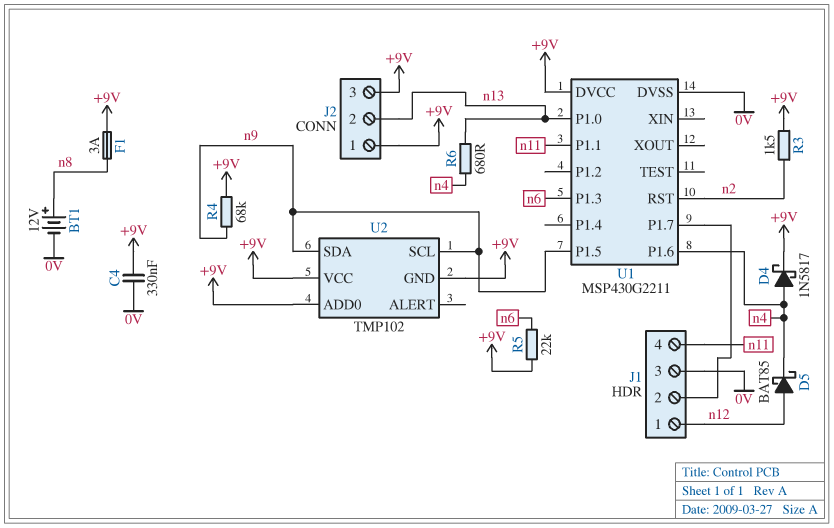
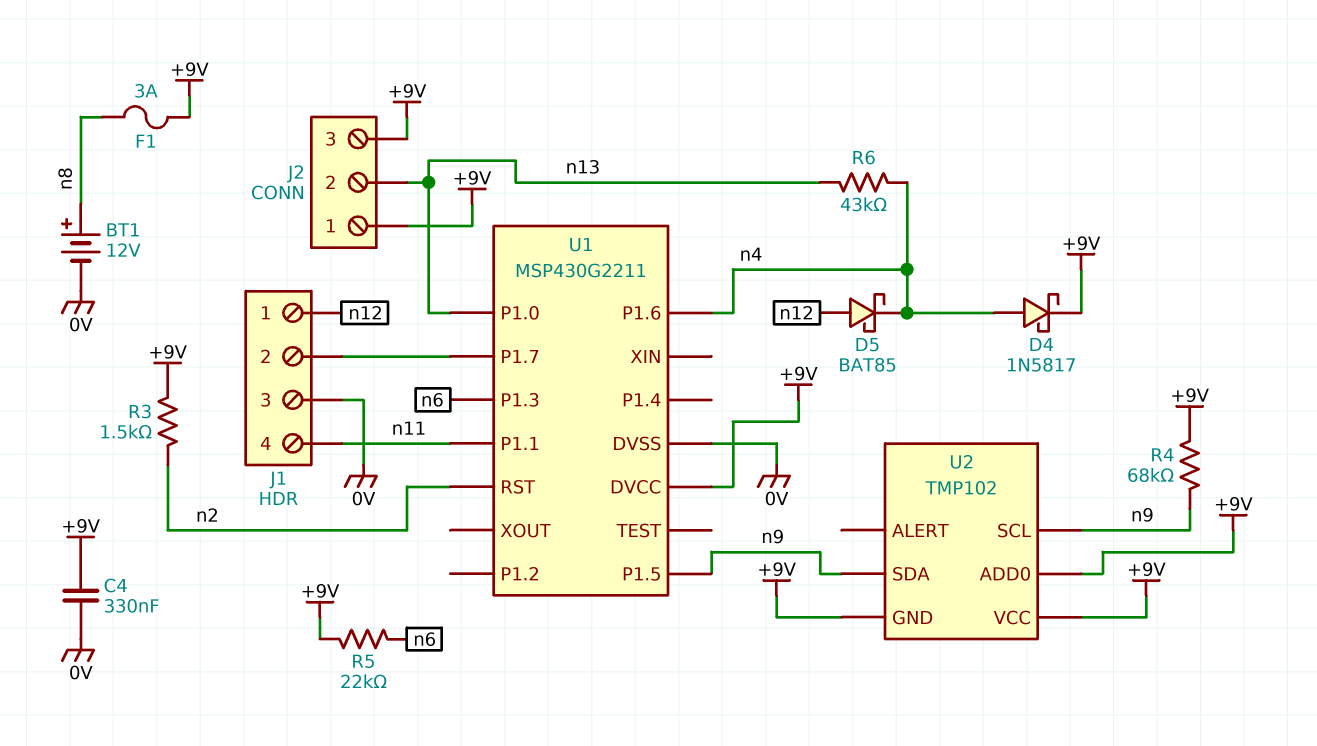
R6: 680 (n4, n13) -> 43k (n4, n13)

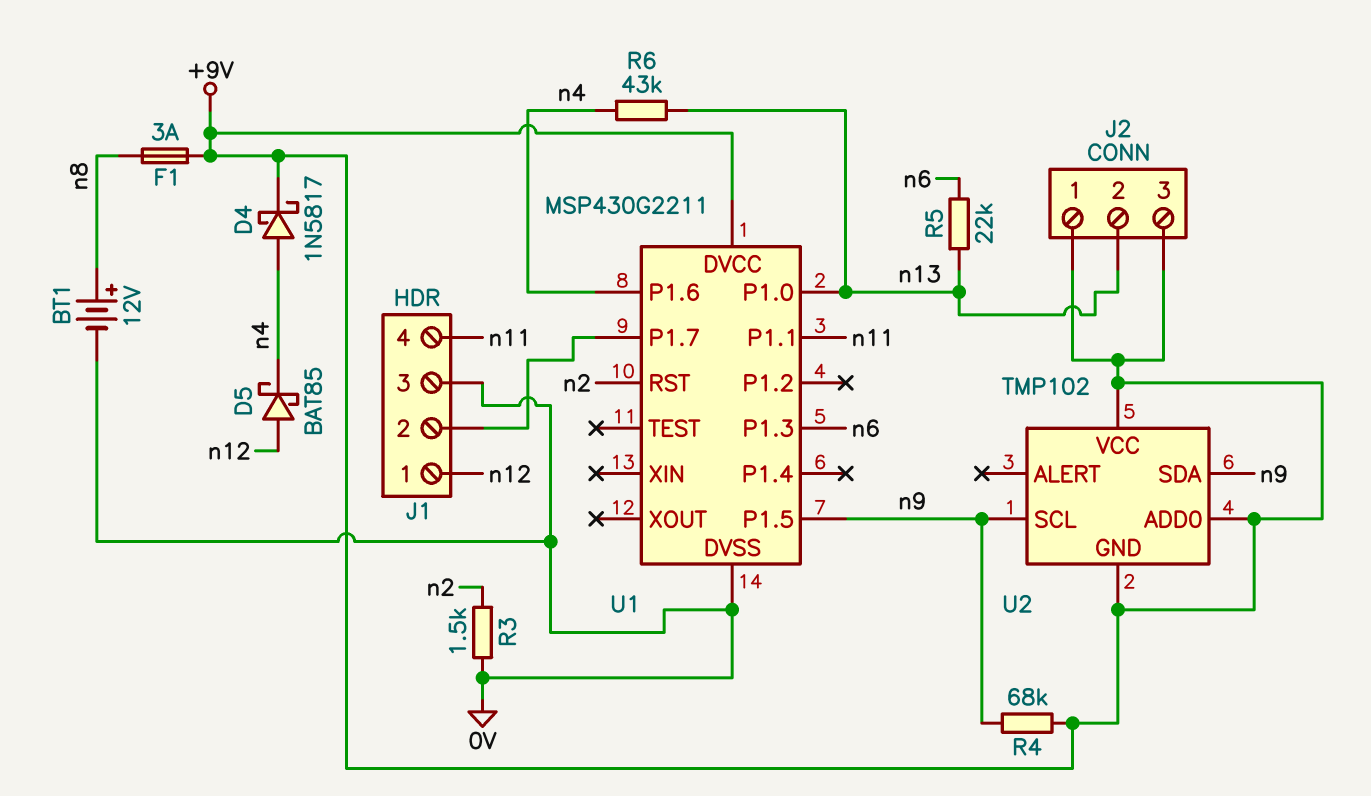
C4: 330nF (+9V, 0V) -> none
R3: 1.5k (+9V, n2) -> 1.5k (0V, n2)
R5: 22k (+9V, n6) -> 22k (n6, n13)

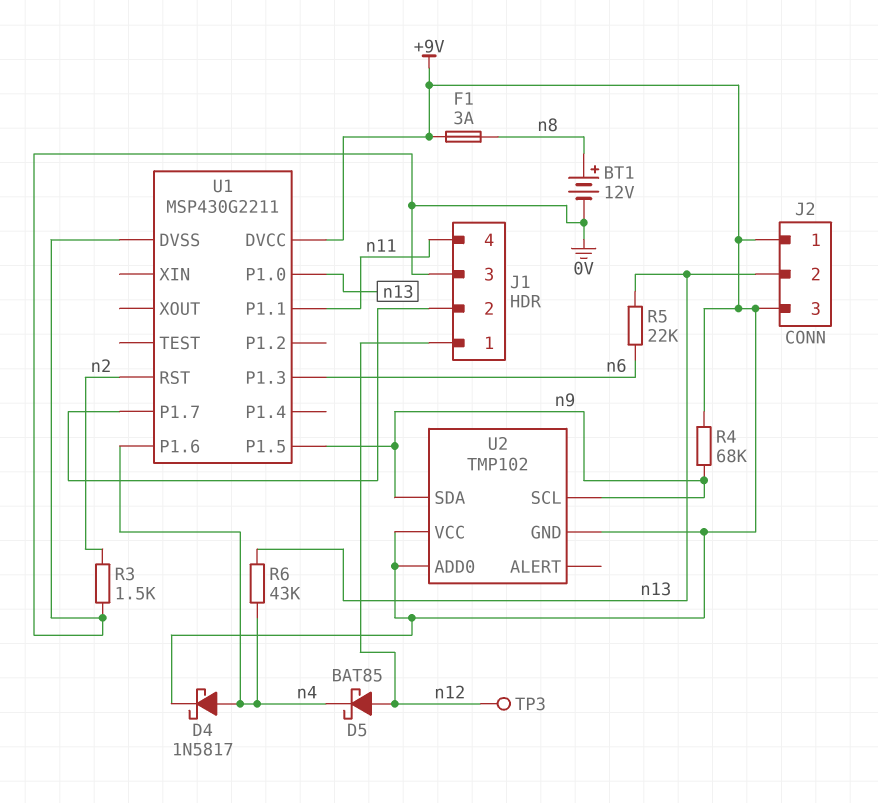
TP3: none -> test point (n12)

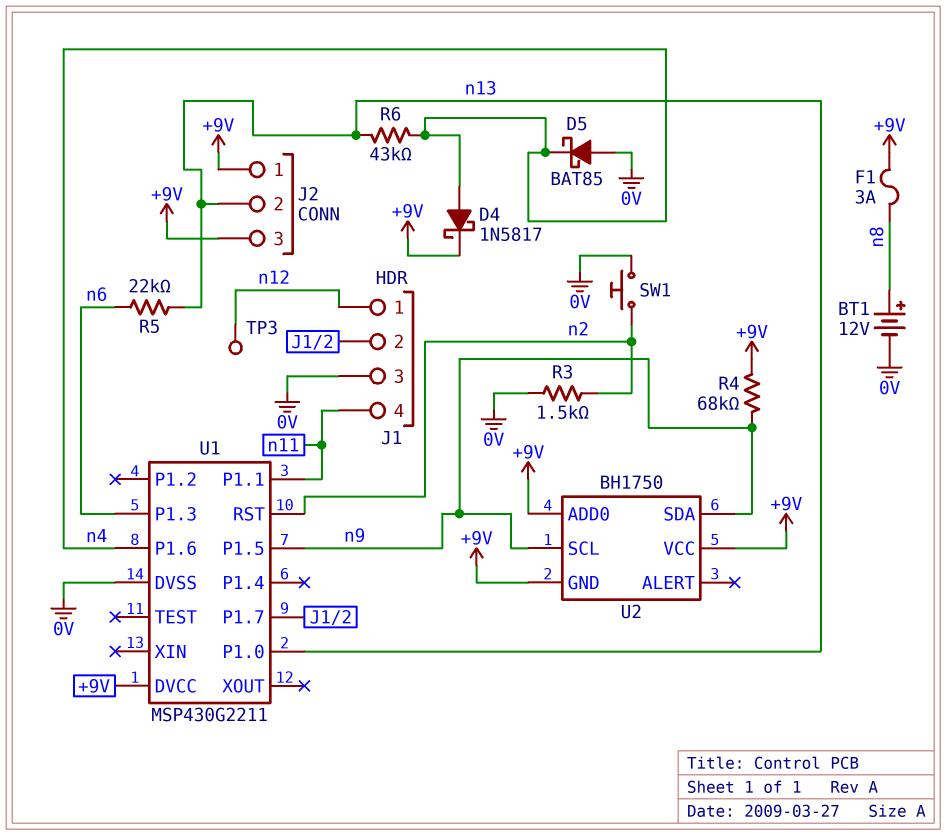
D5: schottky BAT85 (A n12, K n4) -> schottky BAT85 (A 0V, K n4)
SW1: none -> button (0V, n2)
U2: TMP102 -> BH1750

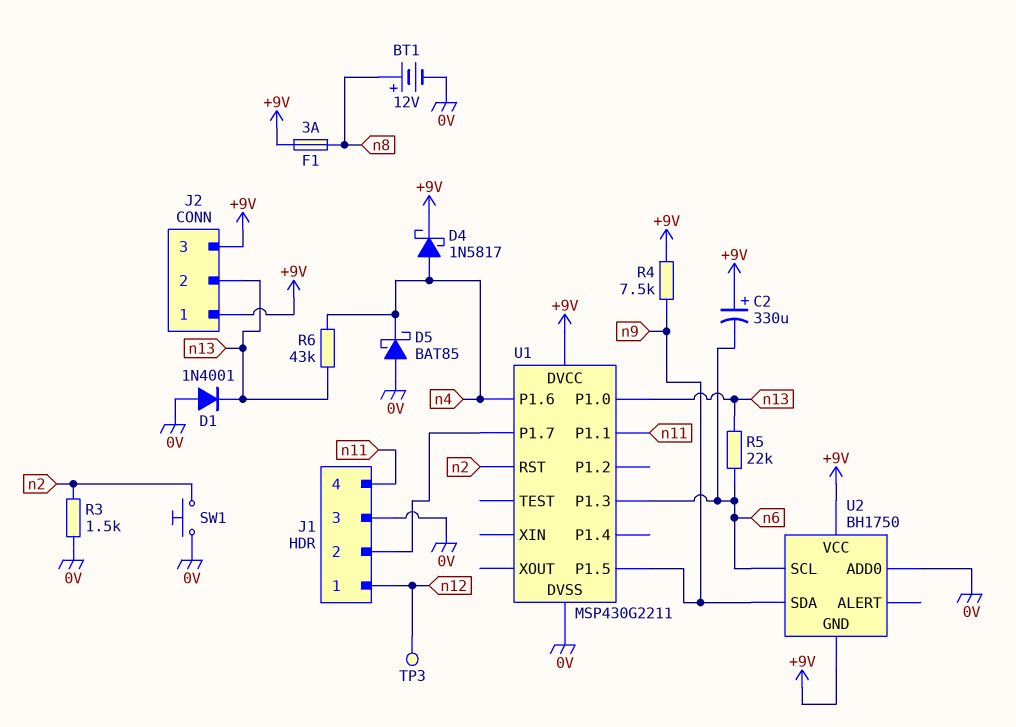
C2: none -> 330uF (plus +9V, minus n6)
D1: none -> diode 1N4001 (A 0V, K n13)
R4: 68k (+9V, n9) -> 7.5k (+9V, n9)
U2 pin ADD0: +9V -> 0V
U2 pin SCL: n9 -> n6

